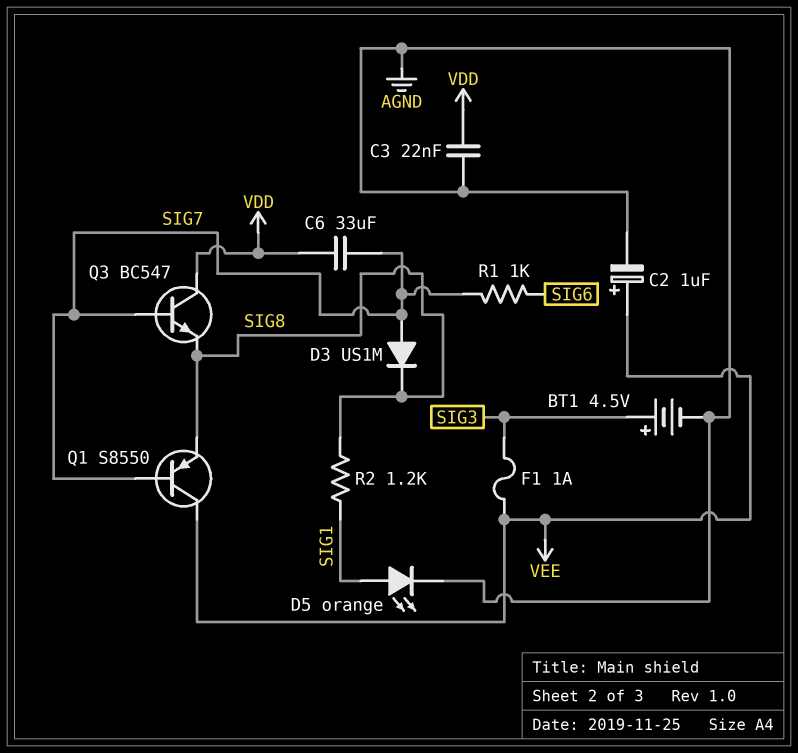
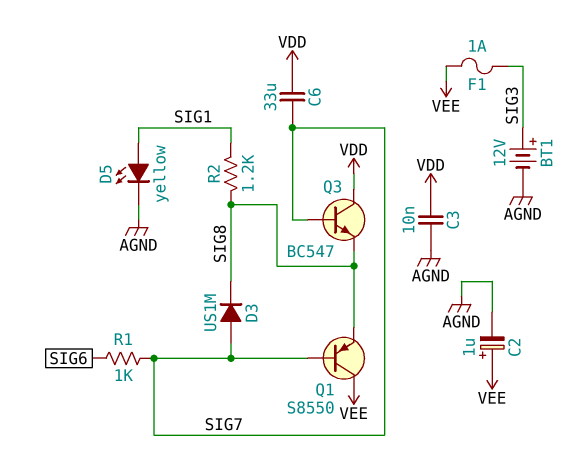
BT1: 4.5V (plus SIG3, minus AGND) -> 12V (plus SIG3, minus AGND)
C3: 22nF (AGND, VDD) -> 10nF (AGND, VDD)
D5: LED orange (A SIG1, K AGND) -> LED yellow (A SIG1, K AGND)

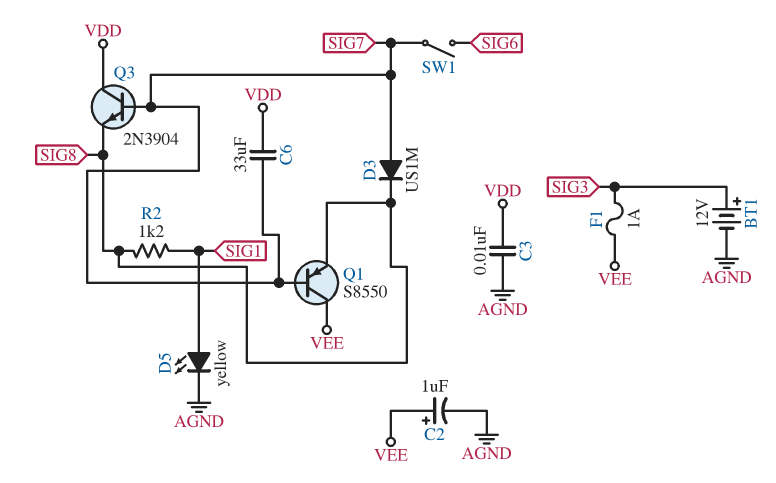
Q3: NPN BC547 (B SIG7, C VDD, E SIG8) -> NPN 2N3904 (B SIG7, C VDD, E SIG8)
R1: 1k (SIG6, SIG7) -> none
SW1: none -> switch (SIG6, SIG7)

